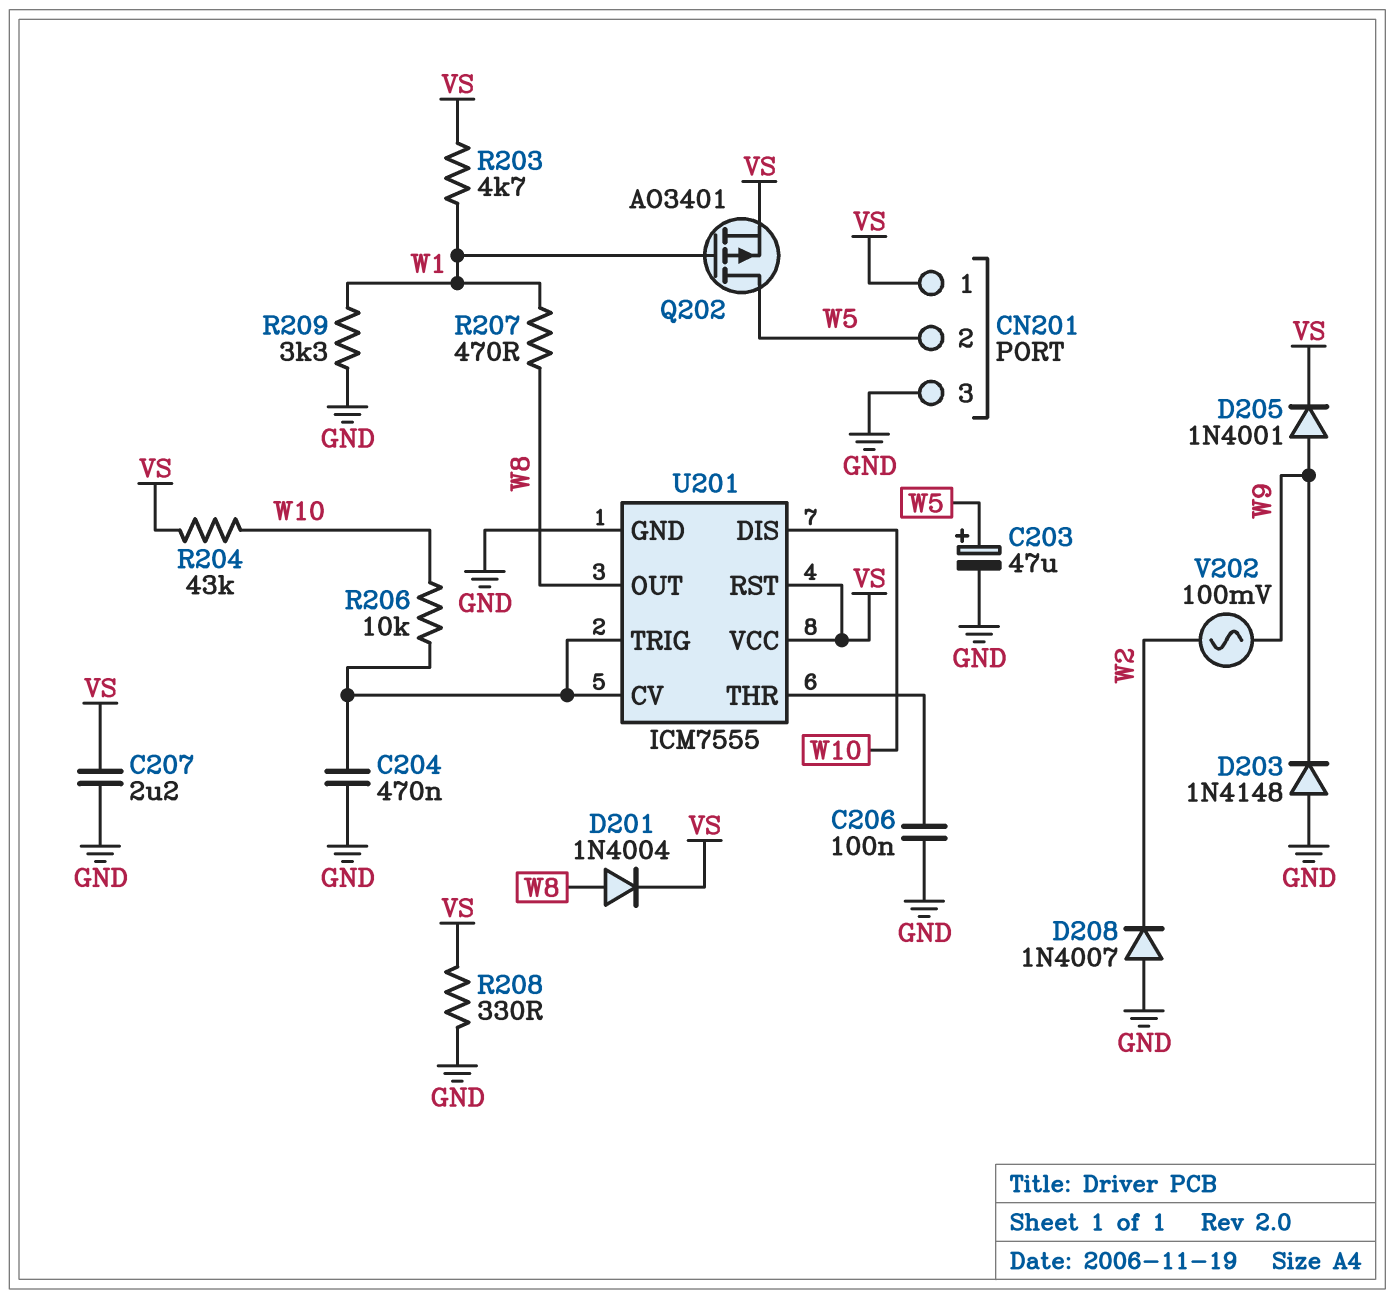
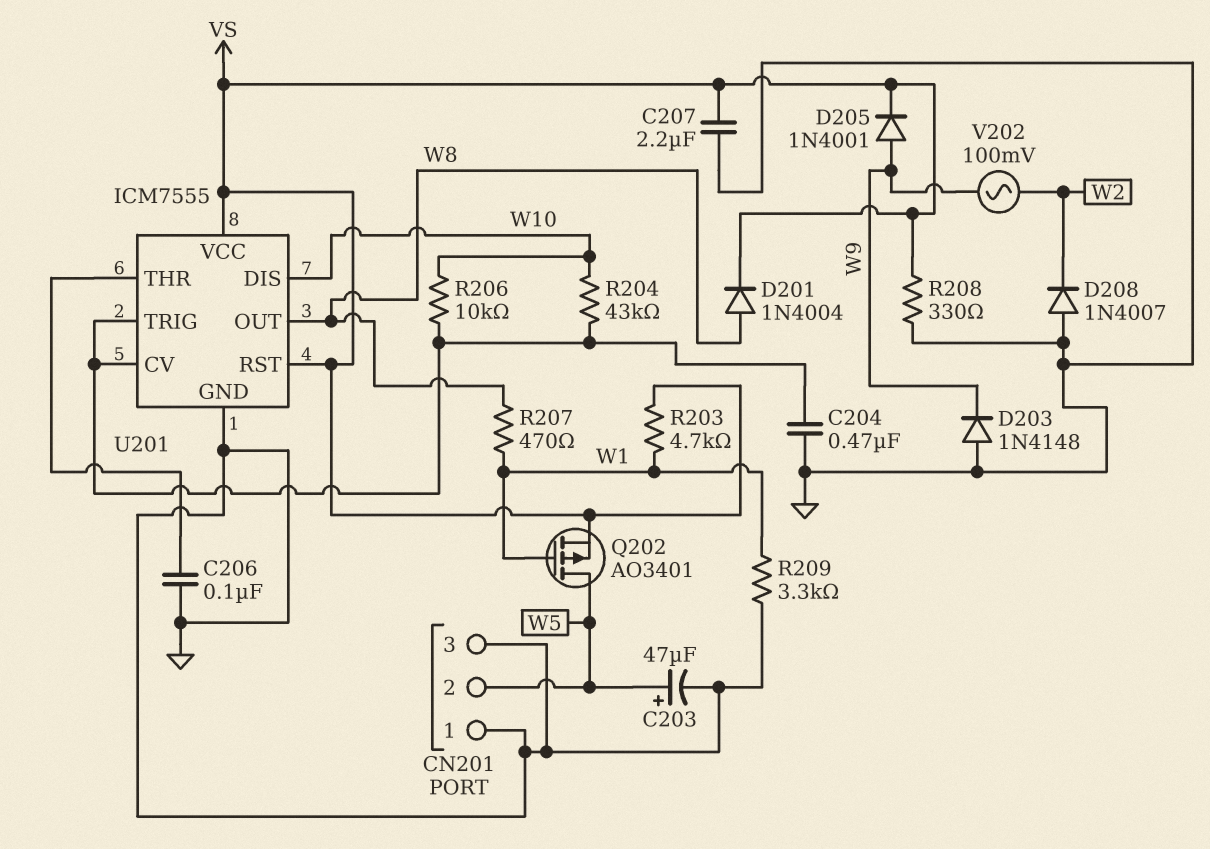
CN201 pin 1: VS -> GND
R204: 43k (VS, W10) -> 43k (U201/CV, W10)

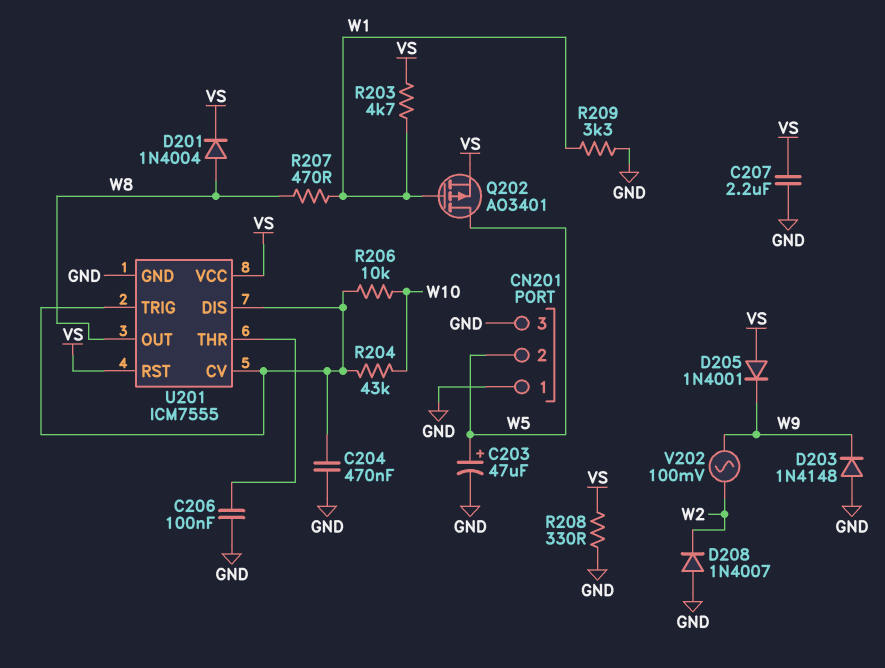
D205: diode 1N4001 (A W9, K VS) -> diode 1N4001 (A VS, K W9)
U201 pin DIS: W10 -> U201/CV

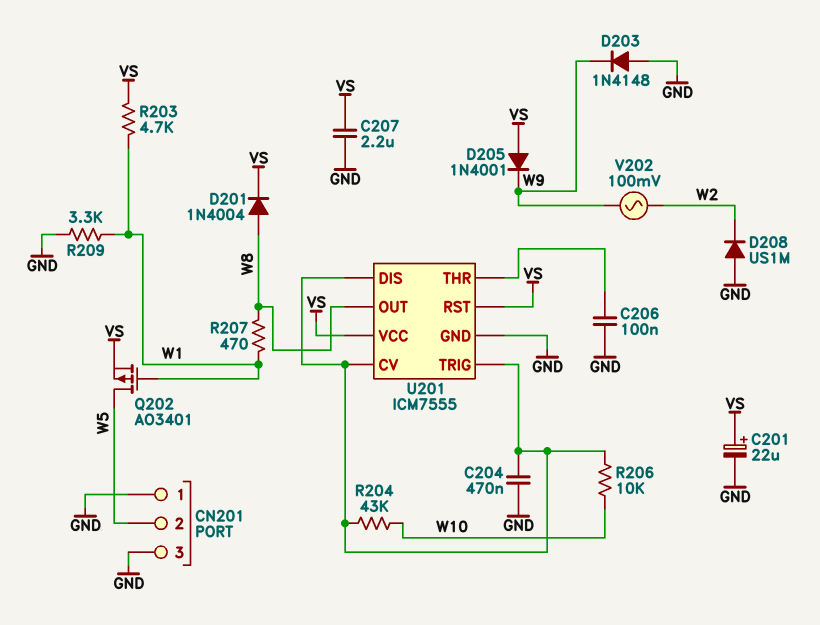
C201: none -> 22uF (plus VS, minus GND)
C203: 47uF (plus W5, minus GND) -> none
D208: diode 1N4007 (A GND, K W2) -> diode US1M (A GND, K W2)
R208: 330 (GND, VS) -> none

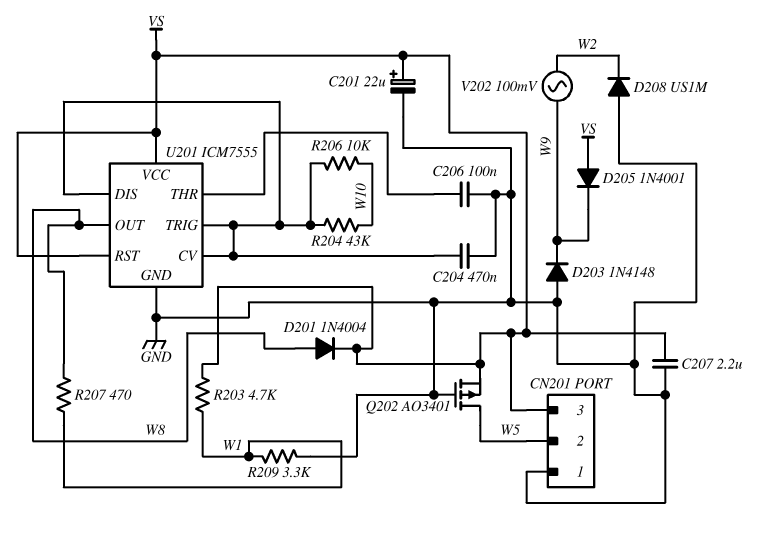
CN201 pin 3: GND -> VS
Q202: PMOS AO3401 (G W1, D W5, S VS) -> PMOS AO3401 (G GND, D W5, S VS)

